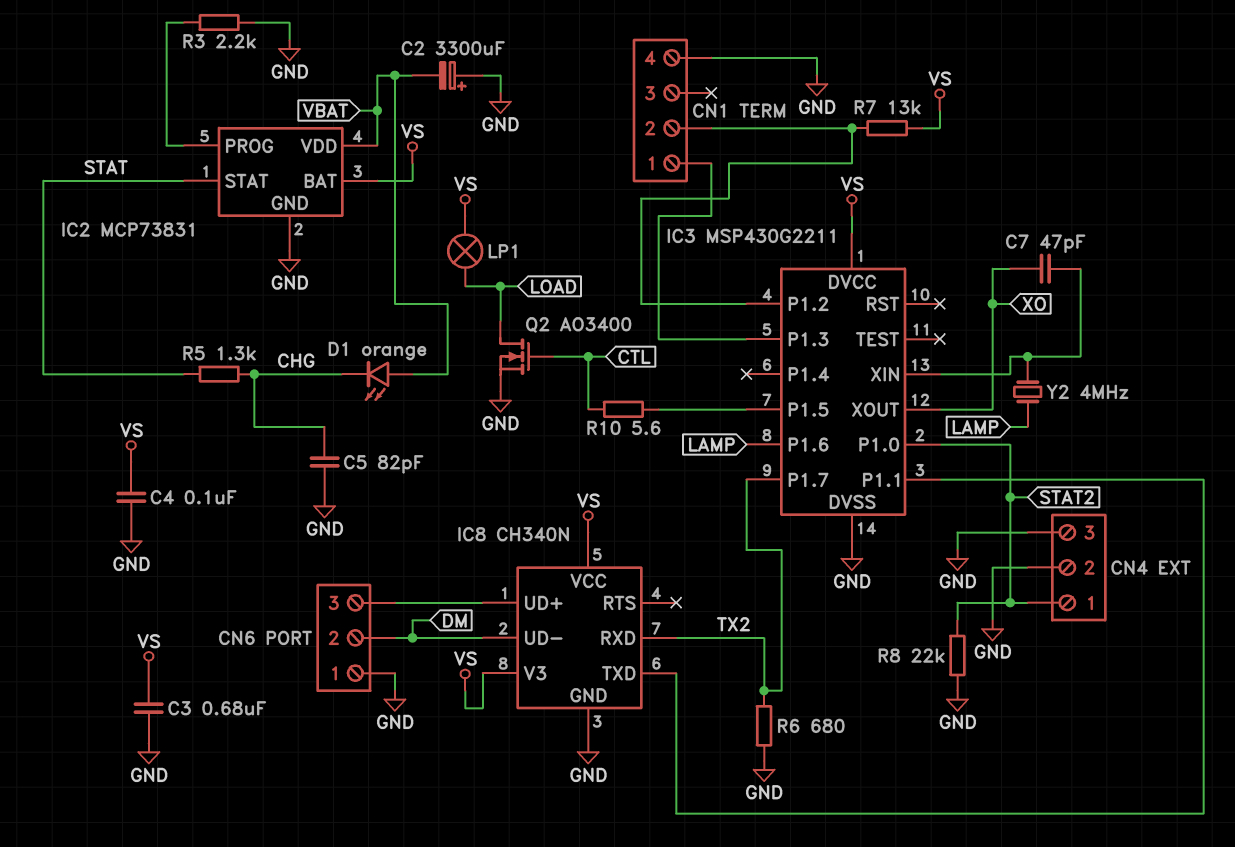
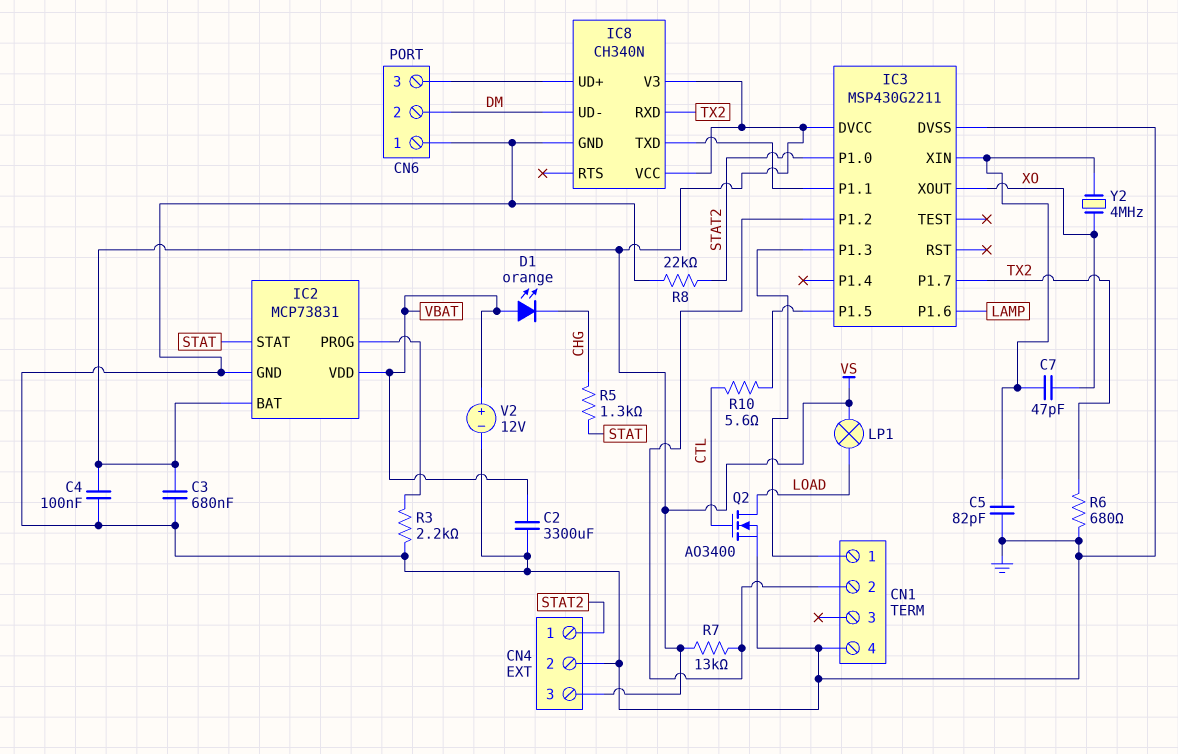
C2: 3300uF (plus GND, minus VBAT) -> 3300uF (GND, VBAT)
C5: 82pF (CHG, GND) -> 82pF (GND, IC3/XIN)
CN4 pin 3: GND -> VS
V2: none -> 12V (plus VBAT, minus GND)
Y2: 4MHz (IC3/XIN, LAMP) -> 4MHz (IC3/XIN, XO)

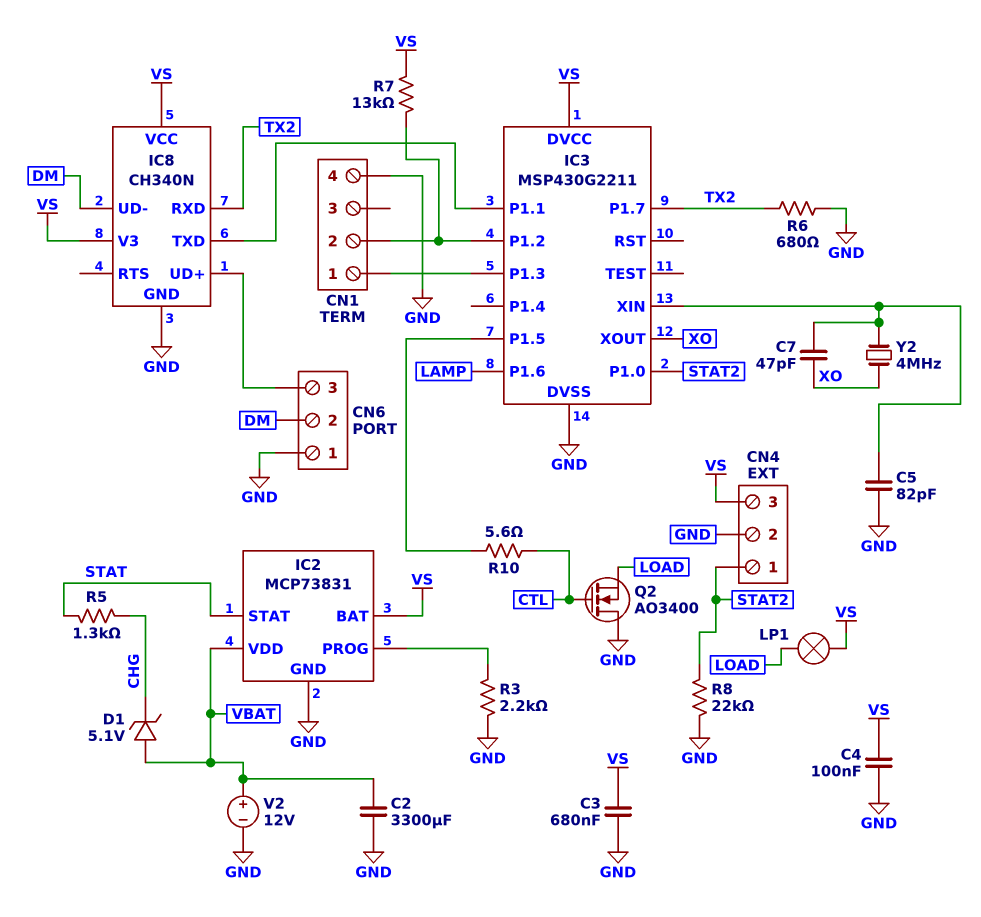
D1: LED orange (A VBAT, K CHG) -> zener 5.1V (A VBAT, K CHG)
Q2: NMOS AO3400 (G CTL, D LOAD, S GND) -> NMOS AO3400 (G CTL, D GND, S LOAD)

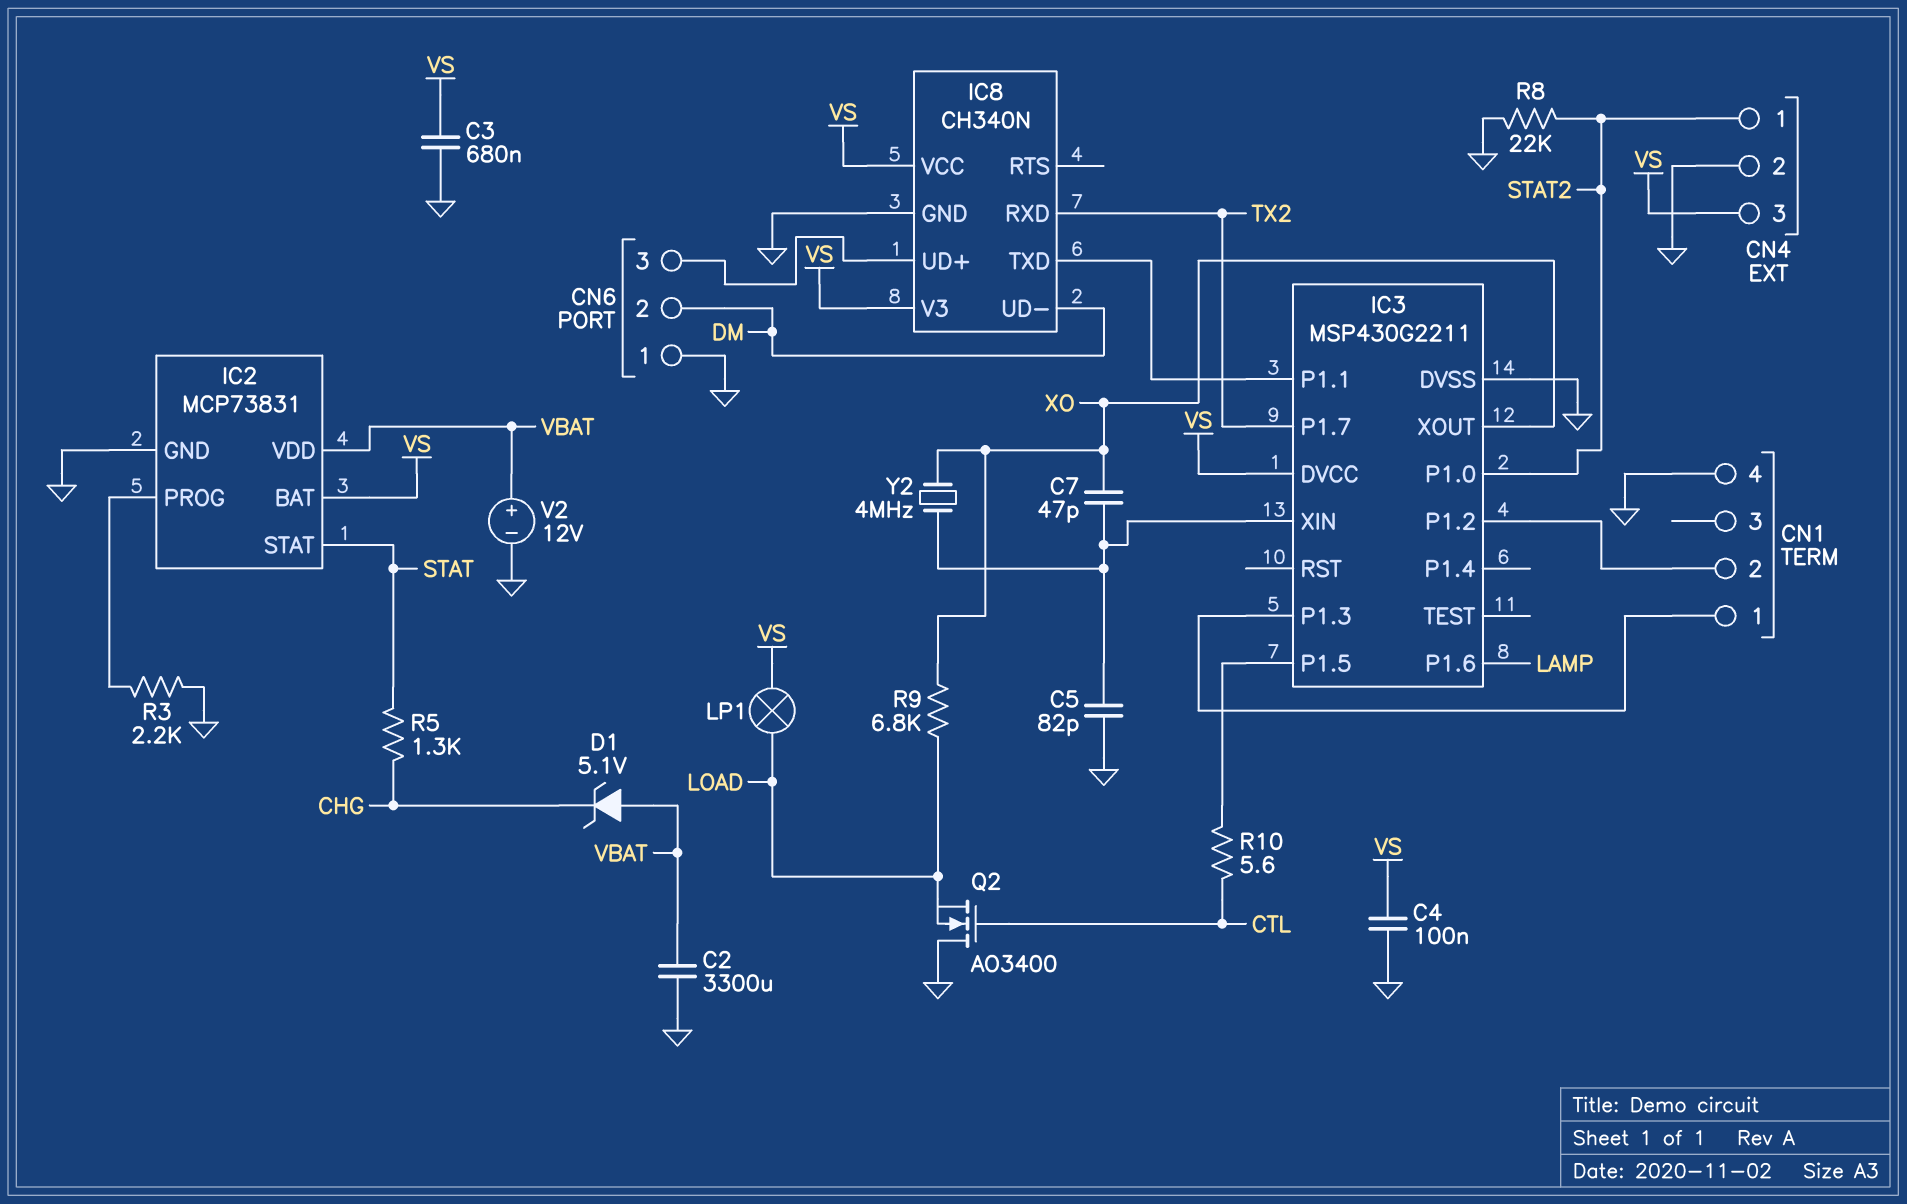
R6: 680 (GND, TX2) -> none
R7: 13k (CN1/2, VS) -> none
R9: none -> 6.8k (LOAD, XO)

